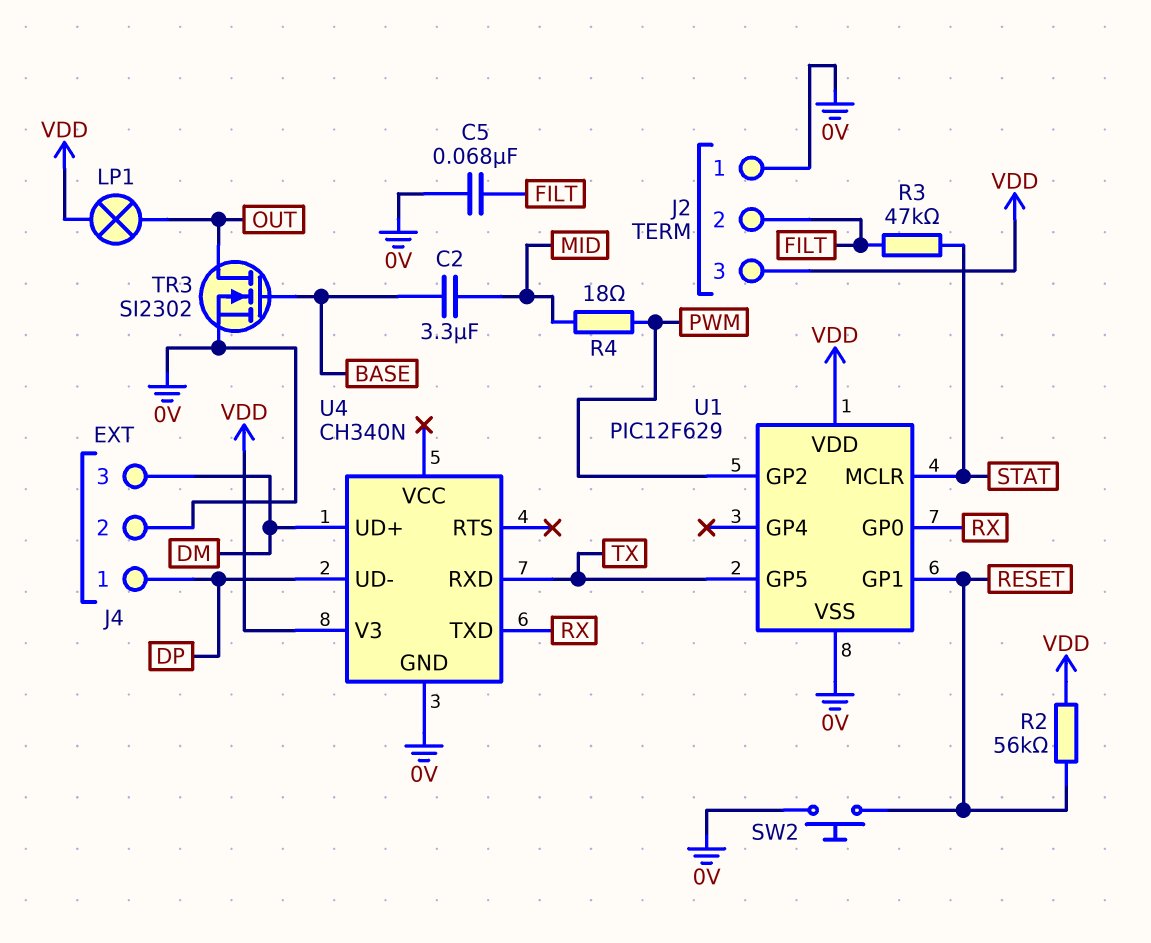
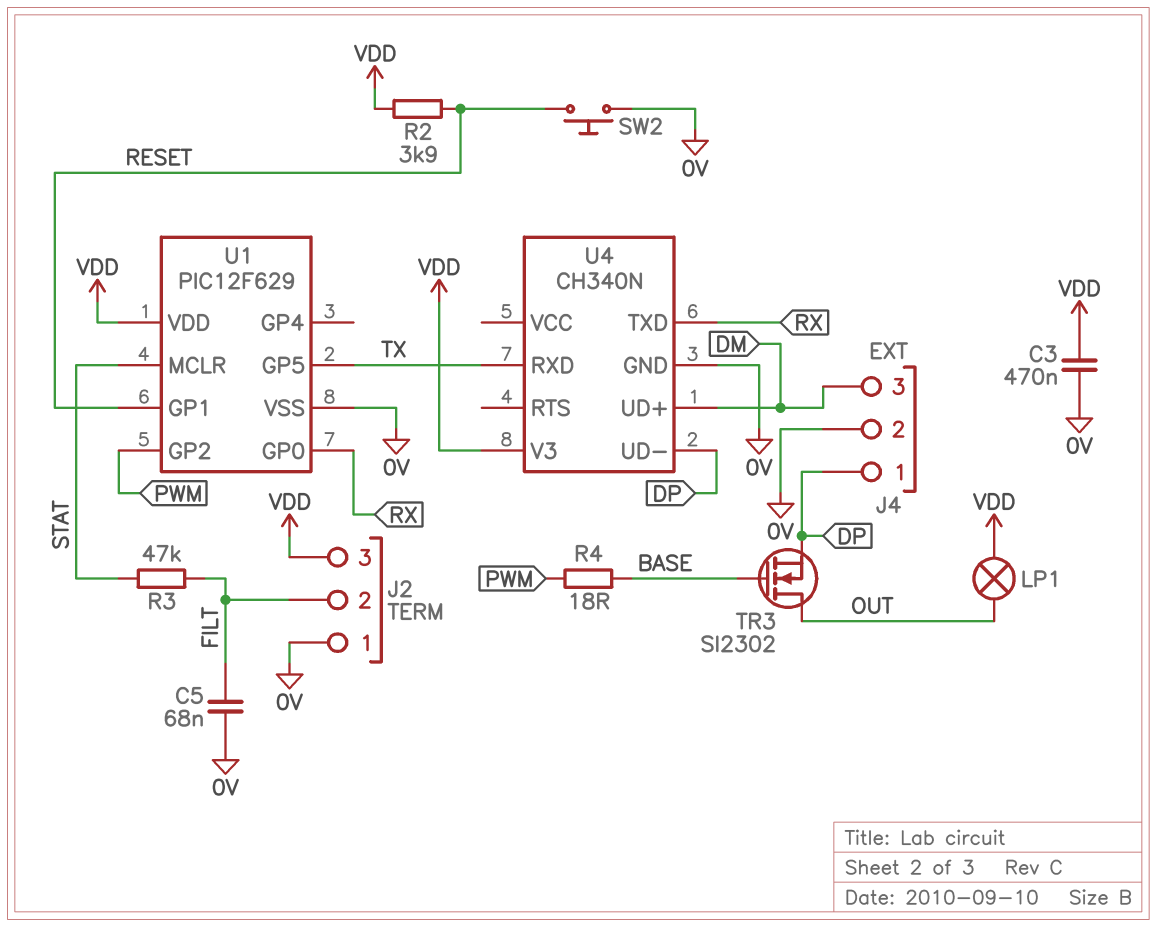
C2: 3.3uF (BASE, MID) -> none
C3: none -> 470nF (0V, VDD)
R2: 56k (RESET, VDD) -> 3.9k (RESET, VDD)
R4: 18 (MID, PWM) -> 18 (BASE, PWM)
TR3: NMOS SI2302 (G BASE, D OUT, S 0V) -> NMOS SI2302 (G BASE, D OUT, S DP)

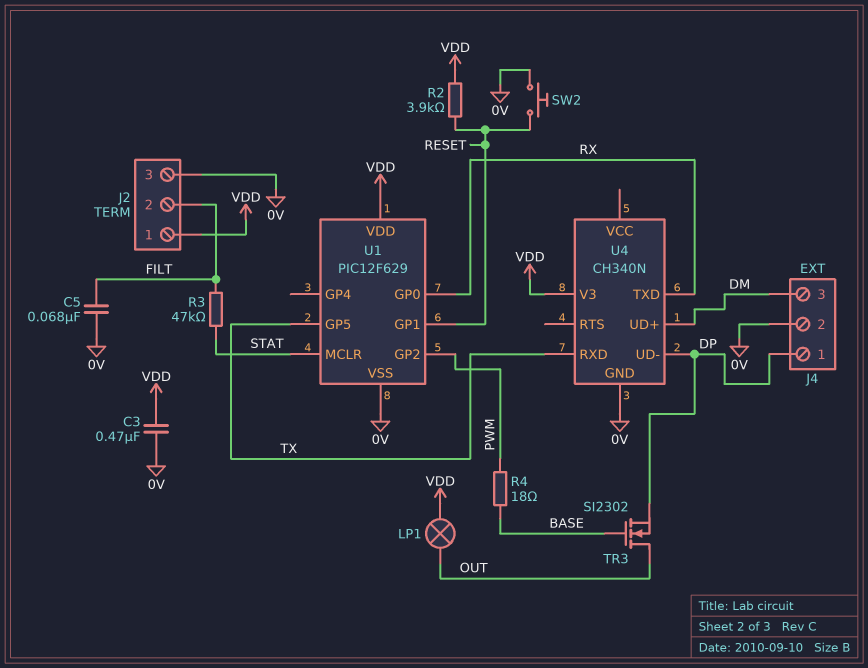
J2 pin 1: 0V -> VDD
J2 pin 3: VDD -> 0V

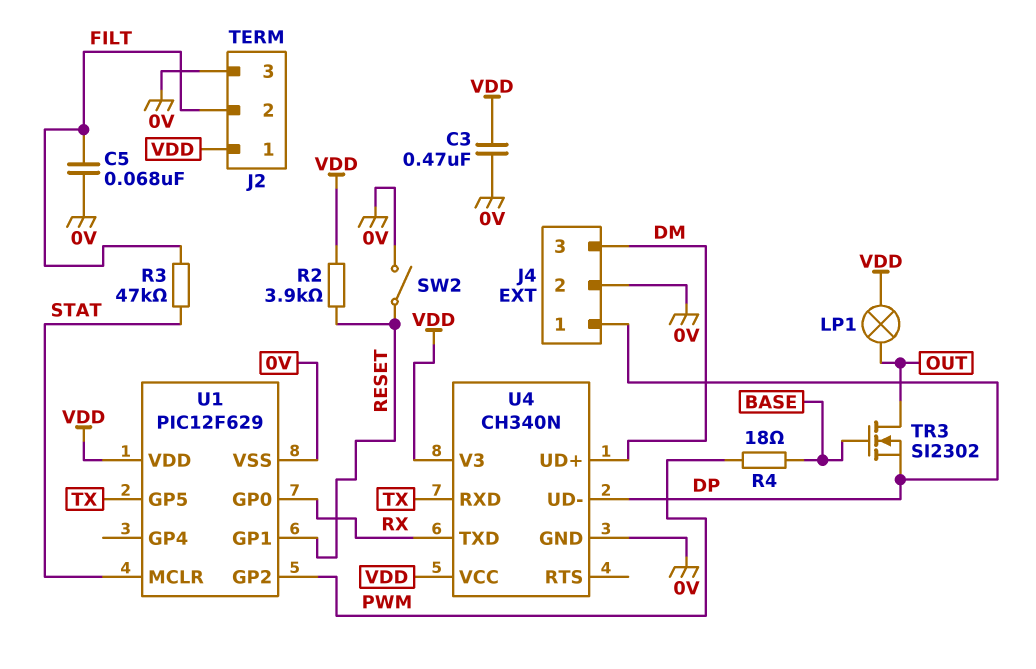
SW2: button (0V, RESET) -> switch (0V, RESET)
U4 pin VCC: none -> VDD

